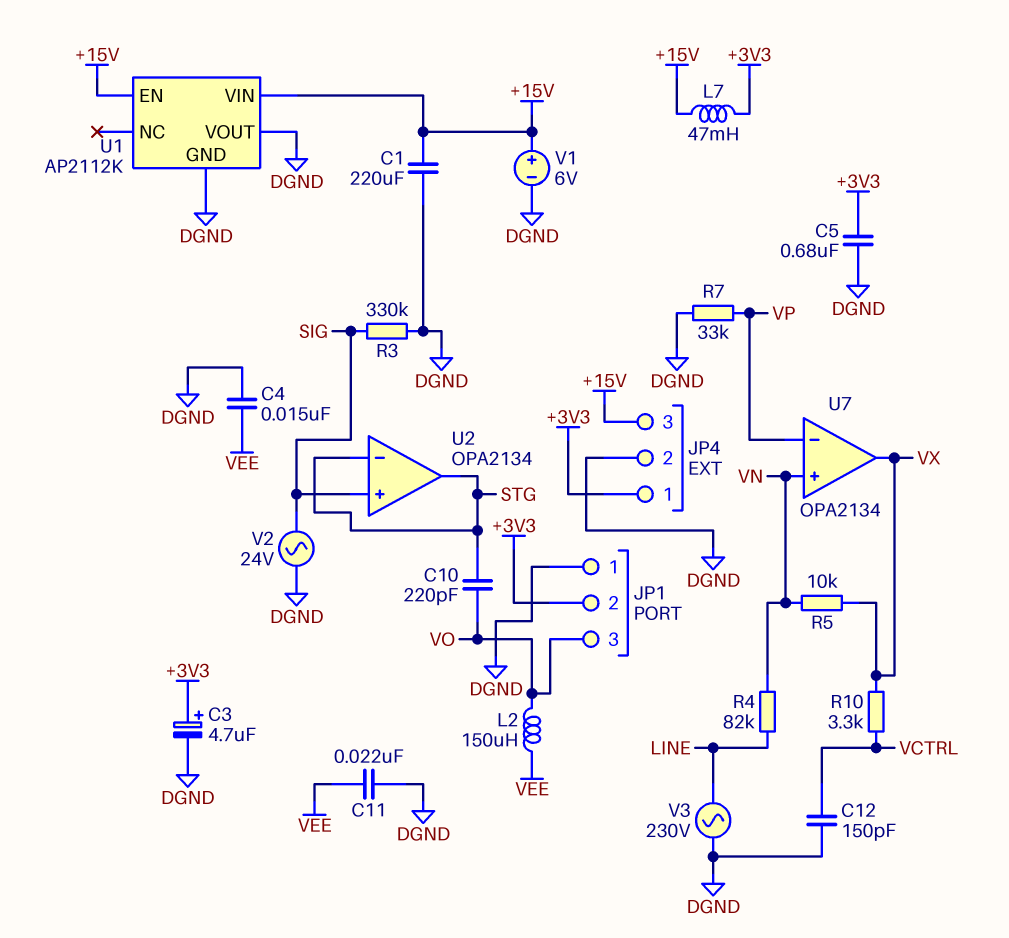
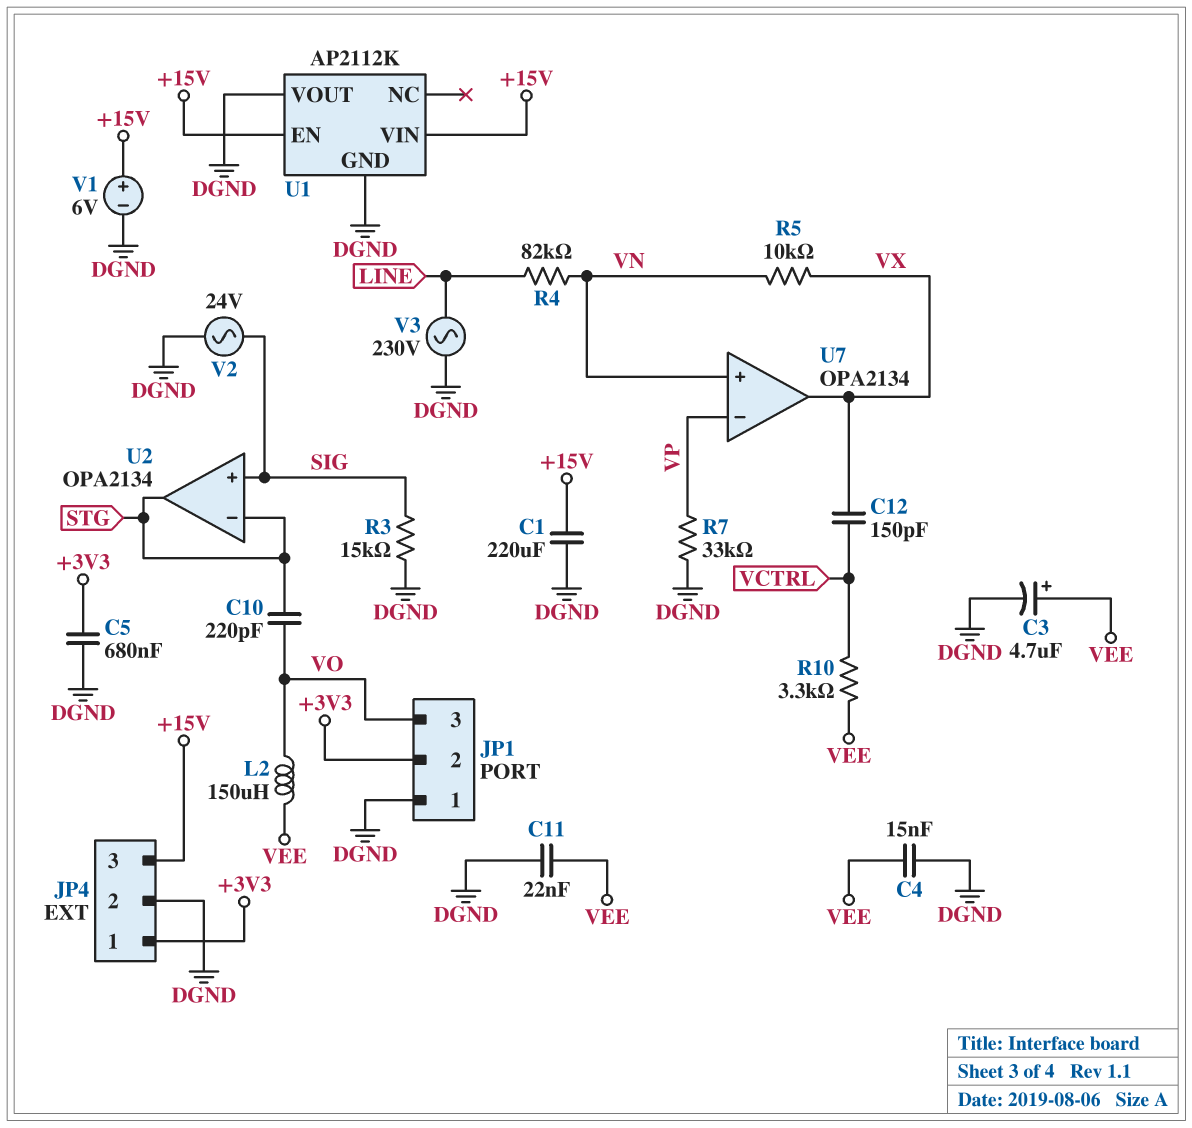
C3: 4.7uF (plus +3V3, minus DGND) -> 4.7uF (plus VEE, minus DGND)
C12: 150pF (DGND, VCTRL) -> 150pF (VCTRL, VX)
L7: 47mH (+3V3, +15V) -> none
R3: 330k (DGND, SIG) -> 15k (DGND, SIG)
R10: 3.3k (VCTRL, VX) -> 3.3k (VCTRL, VEE)

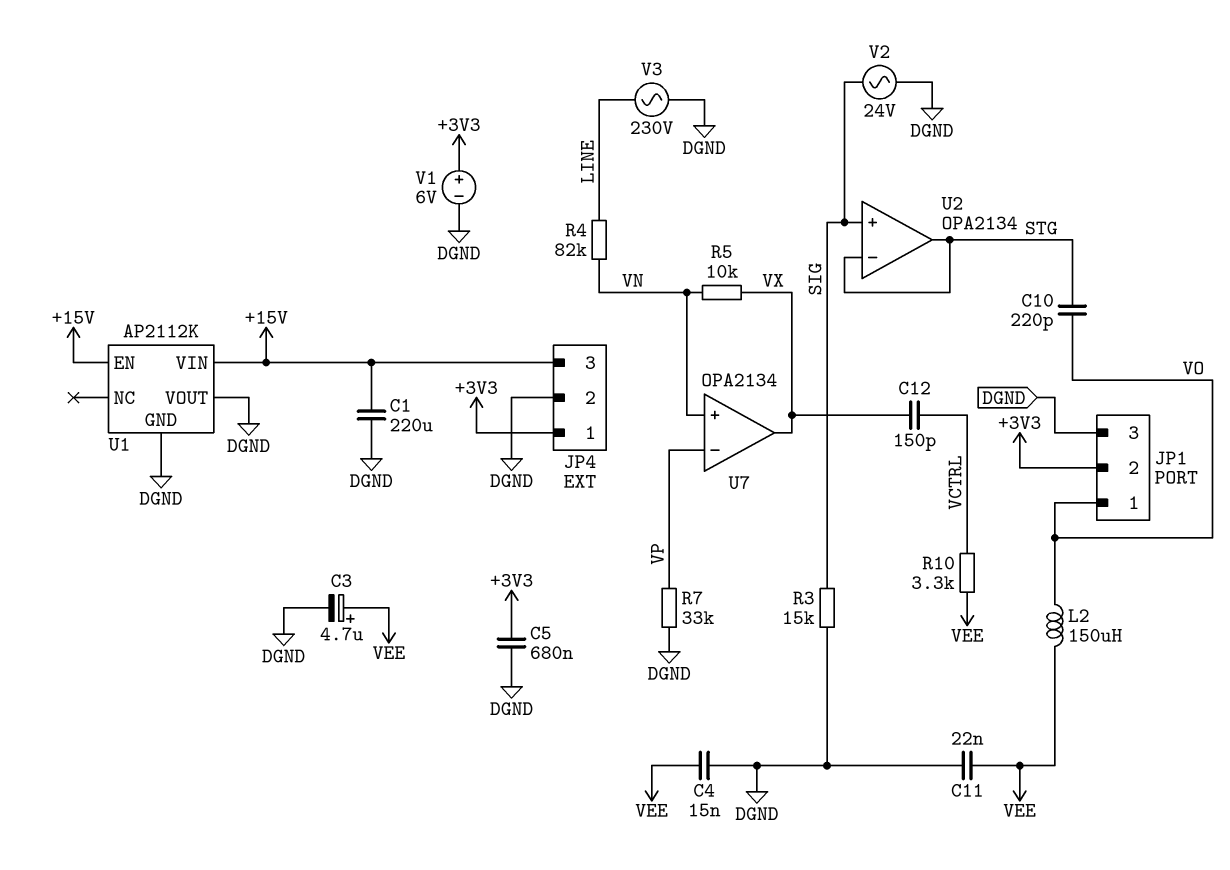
JP1 pin 1: DGND -> VO
JP1 pin 3: VO -> DGND
V1: 6V (plus +15V, minus DGND) -> 6V (plus +3V3, minus DGND)

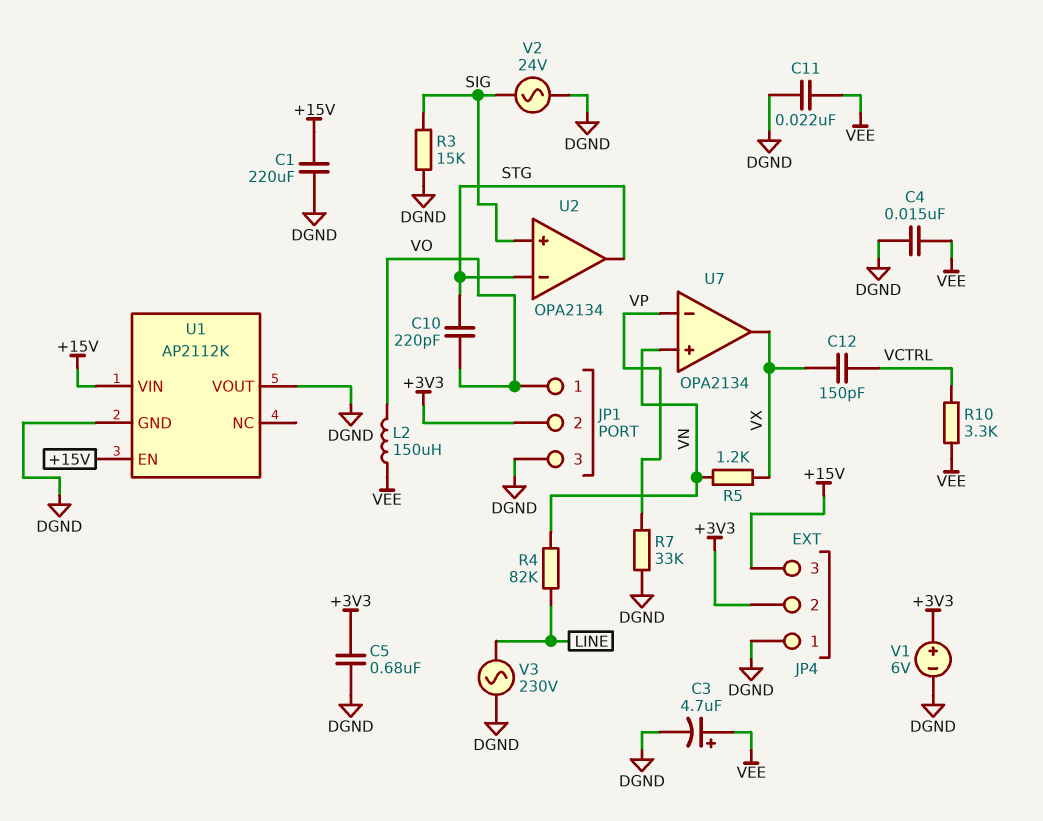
JP4 pin 1: +3V3 -> DGND
JP4 pin 2: DGND -> +3V3
R5: 10k (VN, VX) -> 1.2k (VN, VX)

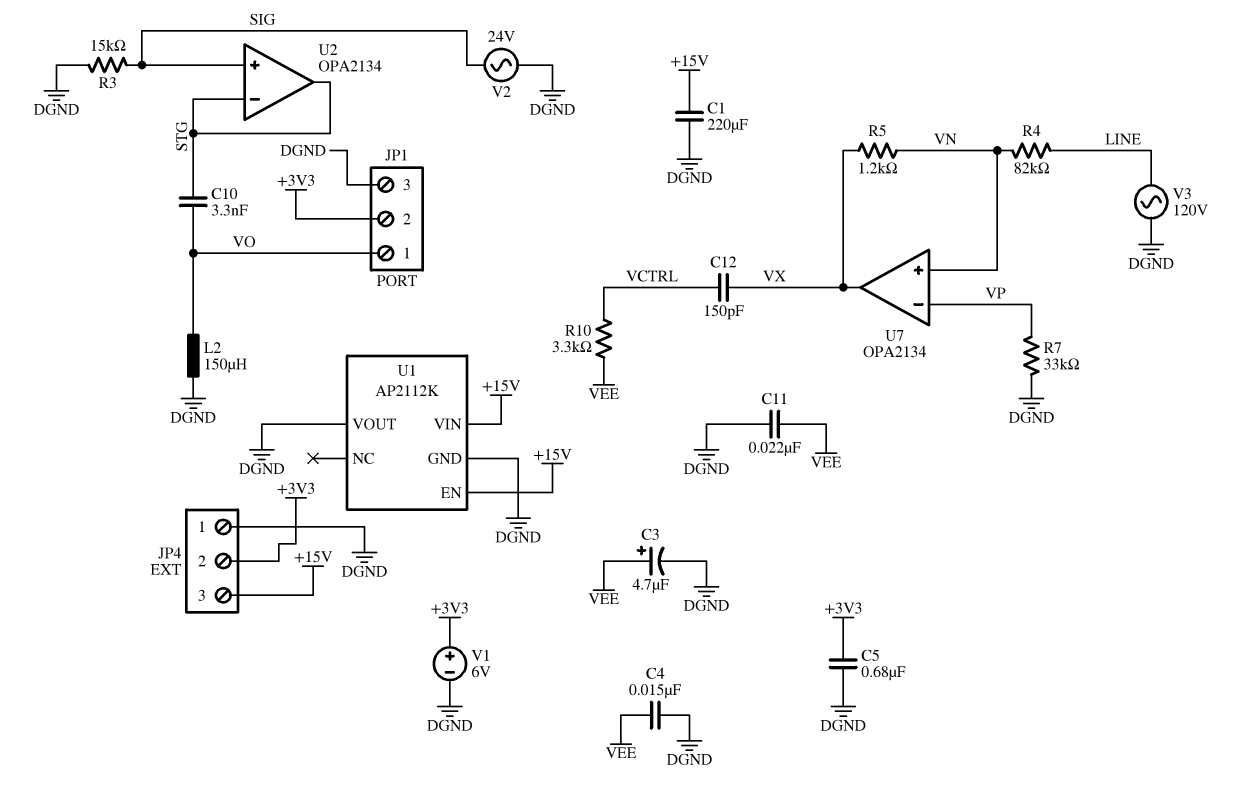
C10: 220pF (STG, VO) -> 3.3nF (STG, VO)
L2: 150uH (VEE, VO) -> 150uH (DGND, VO)
V3: AC 230V (DGND, LINE) -> AC 120V (DGND, LINE)

